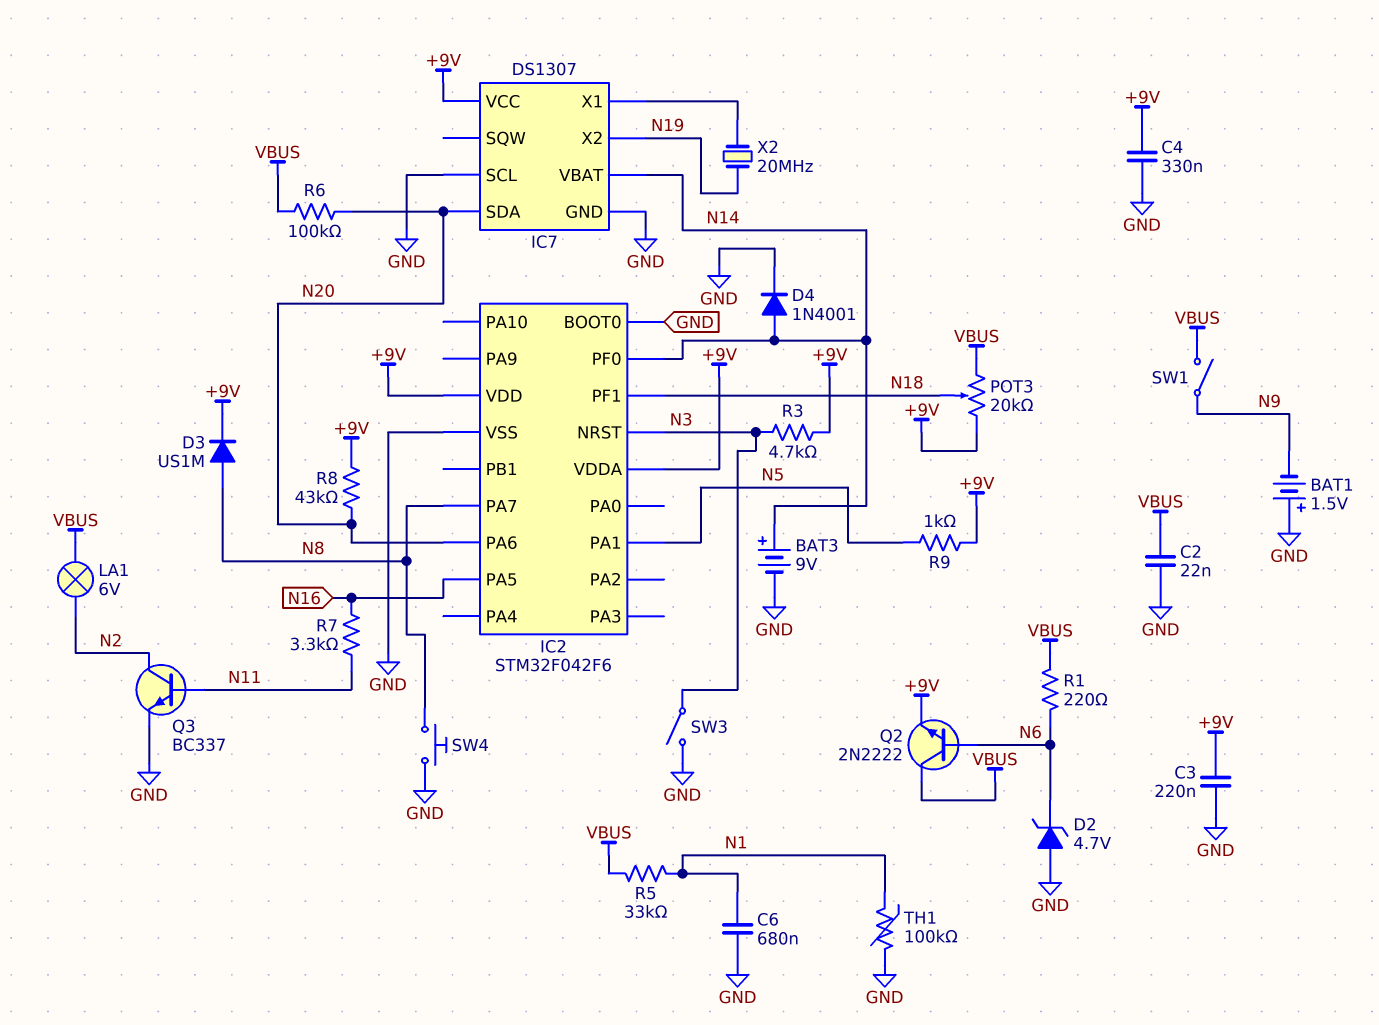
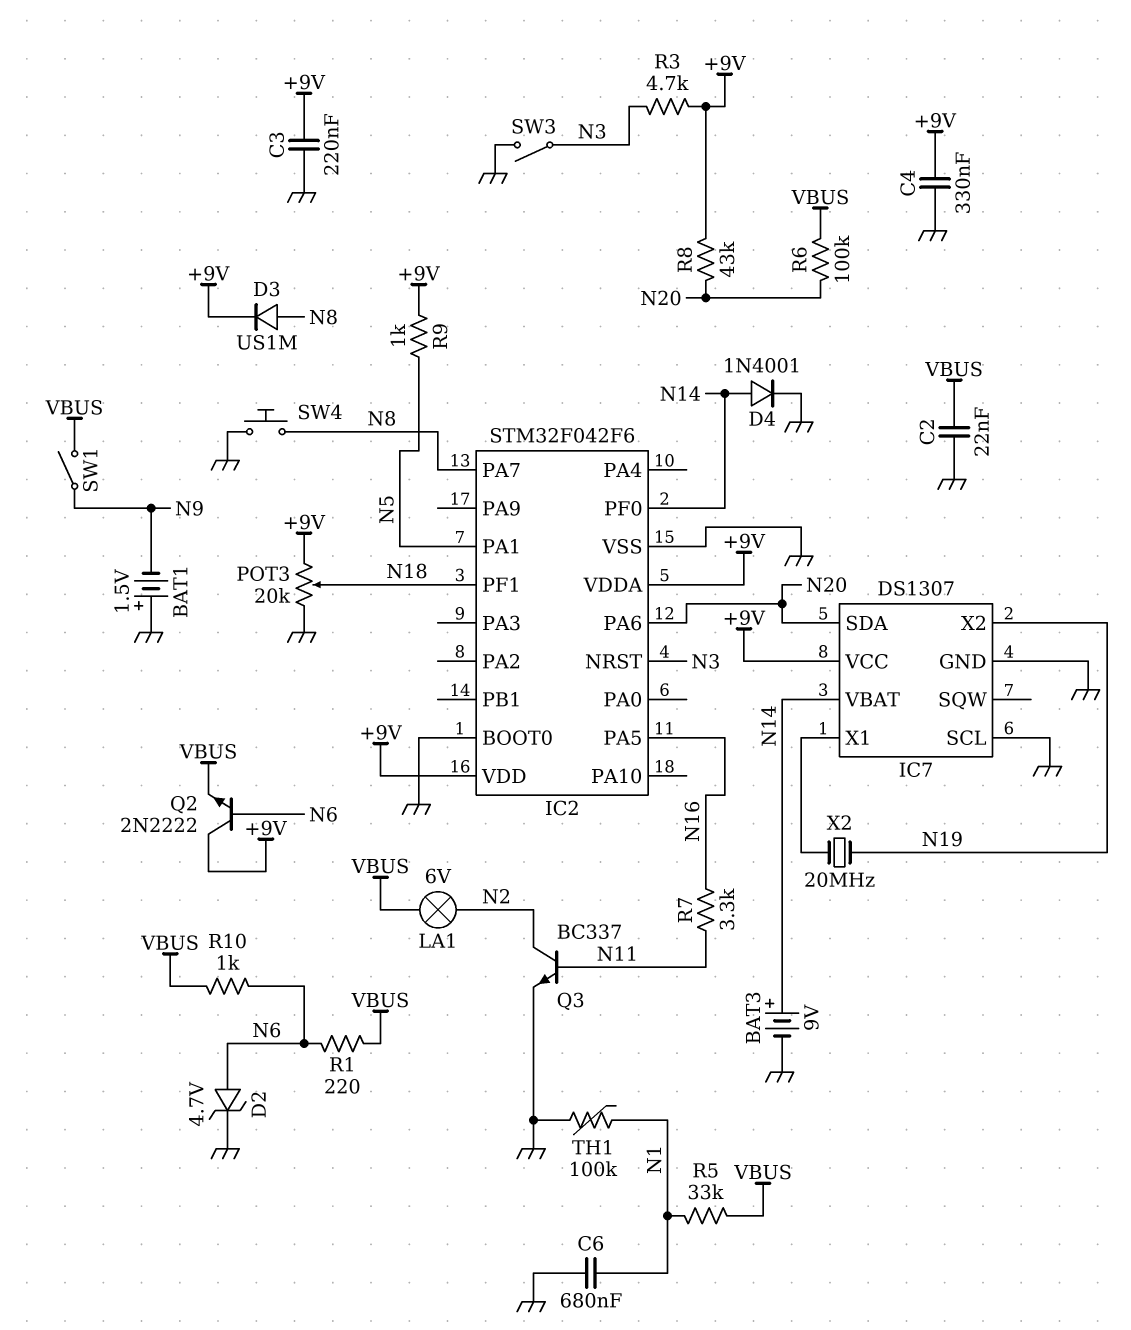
D2: zener 4.7V (A GND, K N6) -> zener 4.7V (A N6, K GND)
POT3: 20k (+9V, VBUS, wiper N18) -> 20k (+9V, GND, wiper N18)
Q2: NPN 2N2222 (B N6, C VBUS, E +9V) -> NPN 2N2222 (B N6, C +9V, E VBUS)
R10: none -> 1k (N6, VBUS)

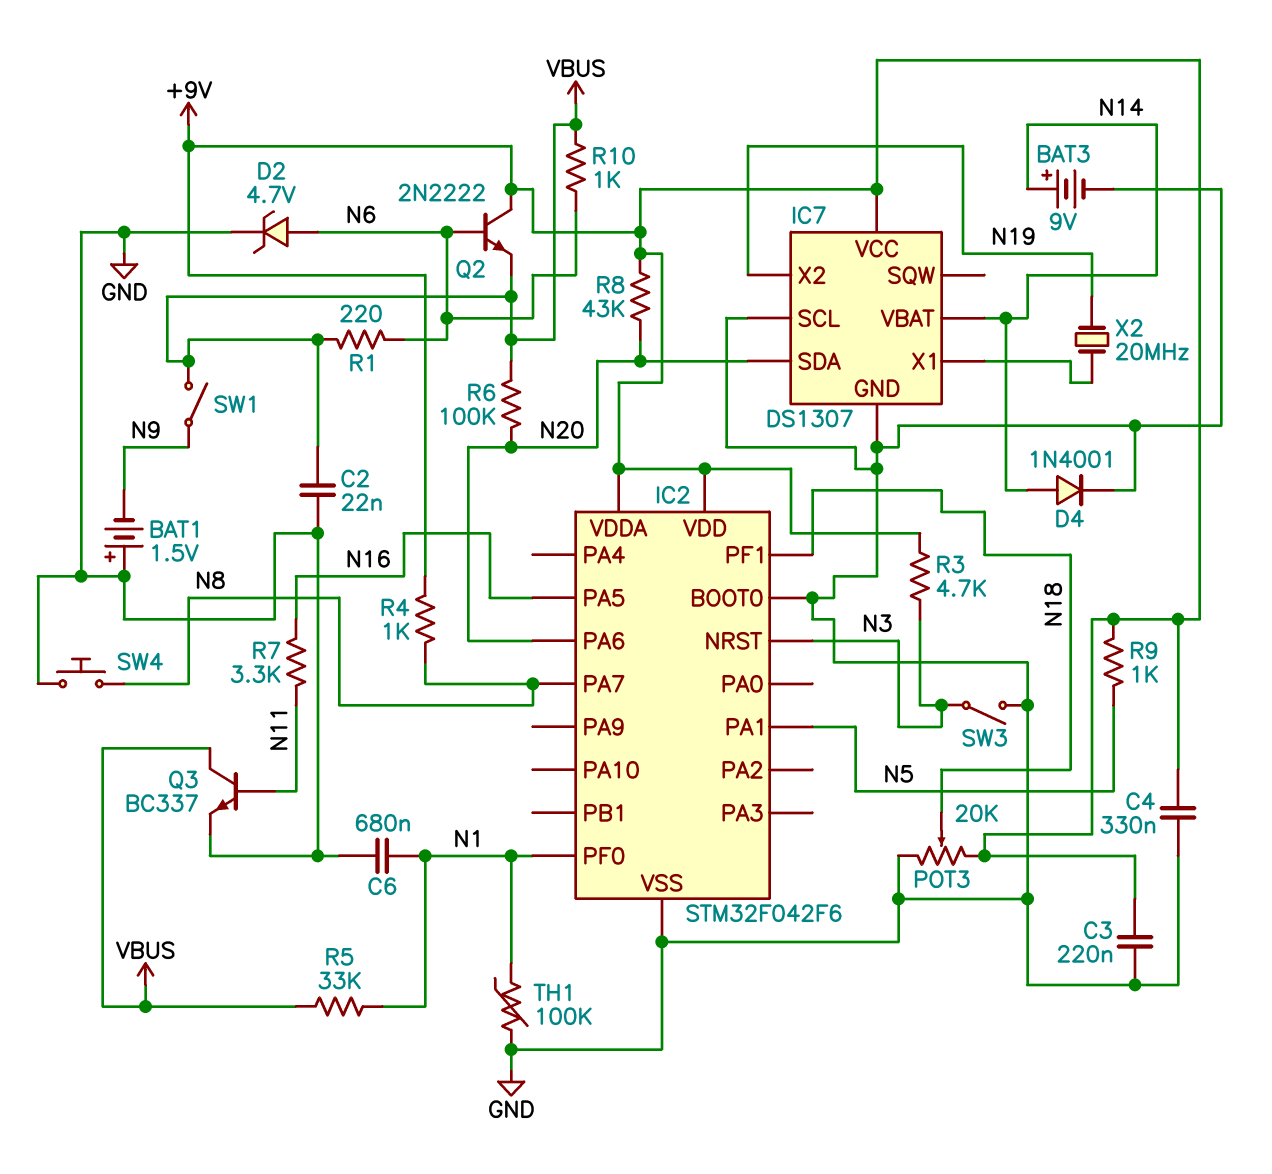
D3: diode US1M (A N8, K +9V) -> none
IC2 pin PF0: N14 -> N1
LA1: lamp 6V (N2, VBUS) -> none
Q3: NPN BC337 (B N11, C N2, E GND) -> NPN BC337 (B N11, C VBUS, E GND)
R4: none -> 1k (+9V, N8)

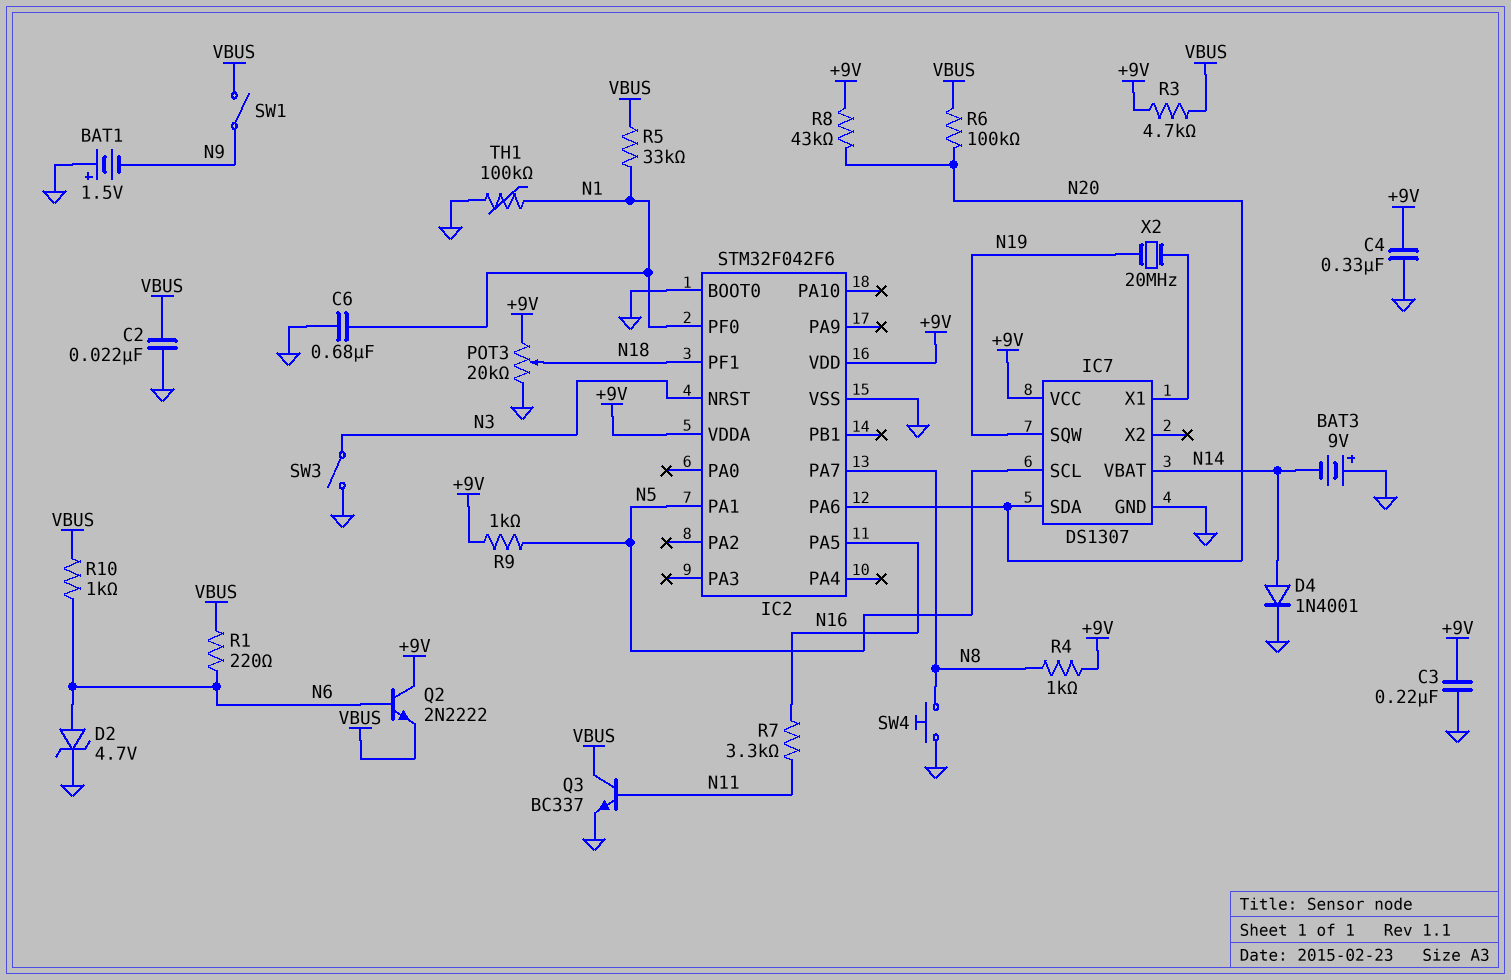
BAT3: 9V (plus N14, minus GND) -> 9V (plus GND, minus N14)
IC7 pin SCL: GND -> N5
IC7 pin SQW: none -> N19
IC7 pin X2: N19 -> none
R3: 4.7k (+9V, N3) -> 4.7k (+9V, VBUS)

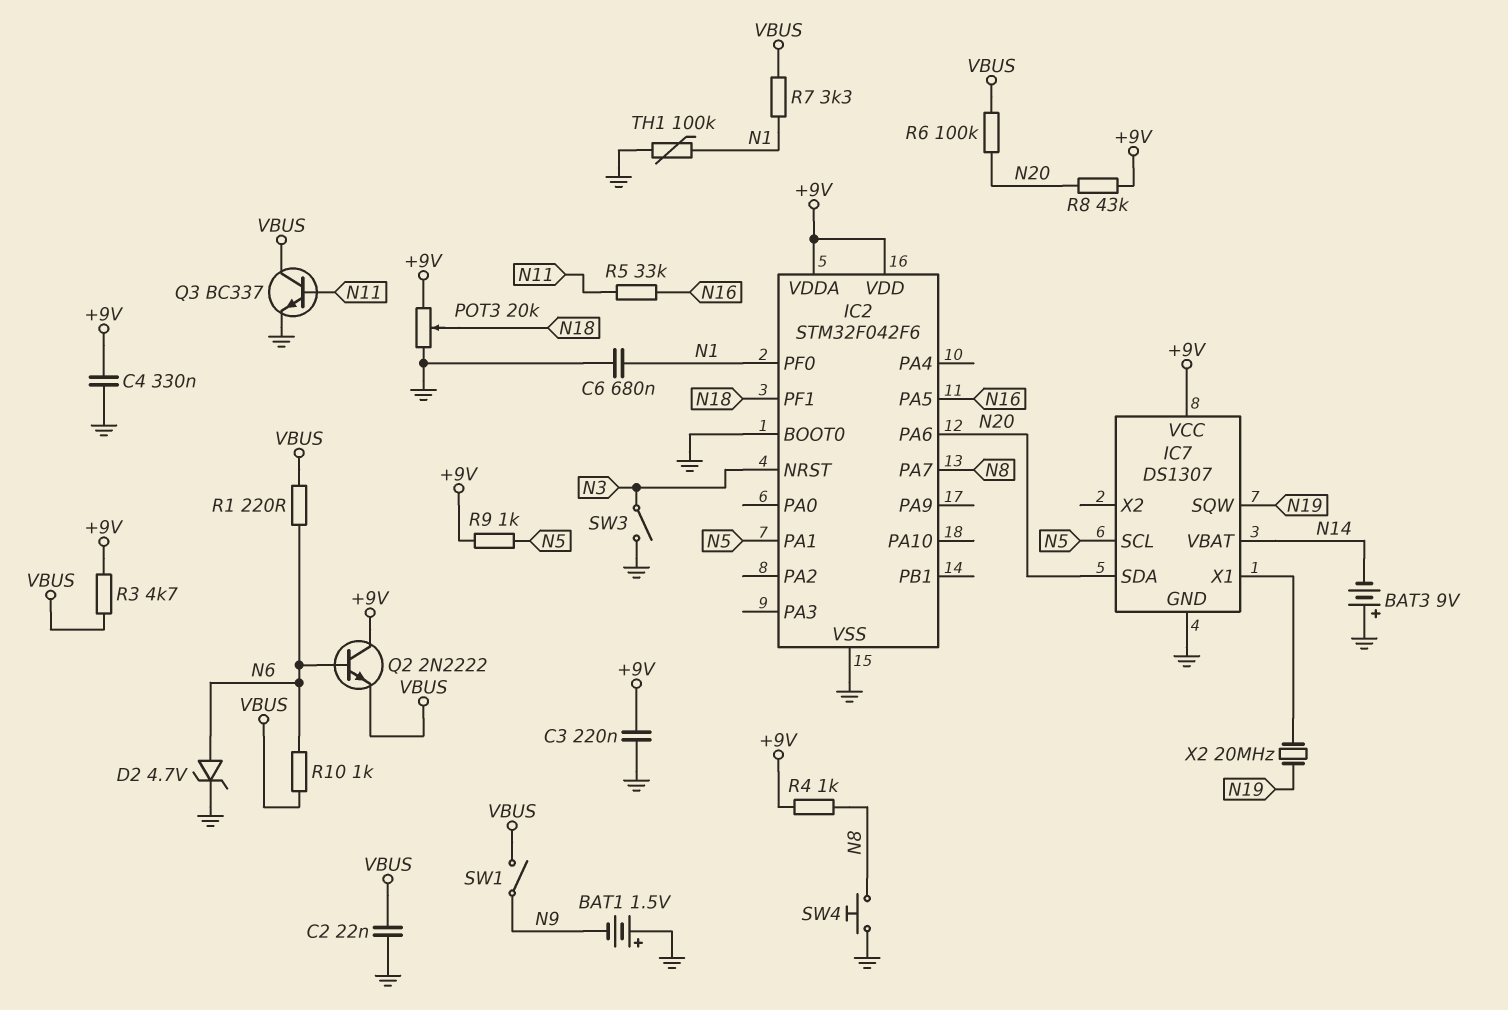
D4: diode 1N4001 (A N14, K GND) -> none
R5: 33k (N1, VBUS) -> 33k (N11, N16)
R7: 3.3k (N11, N16) -> 3.3k (N1, VBUS)

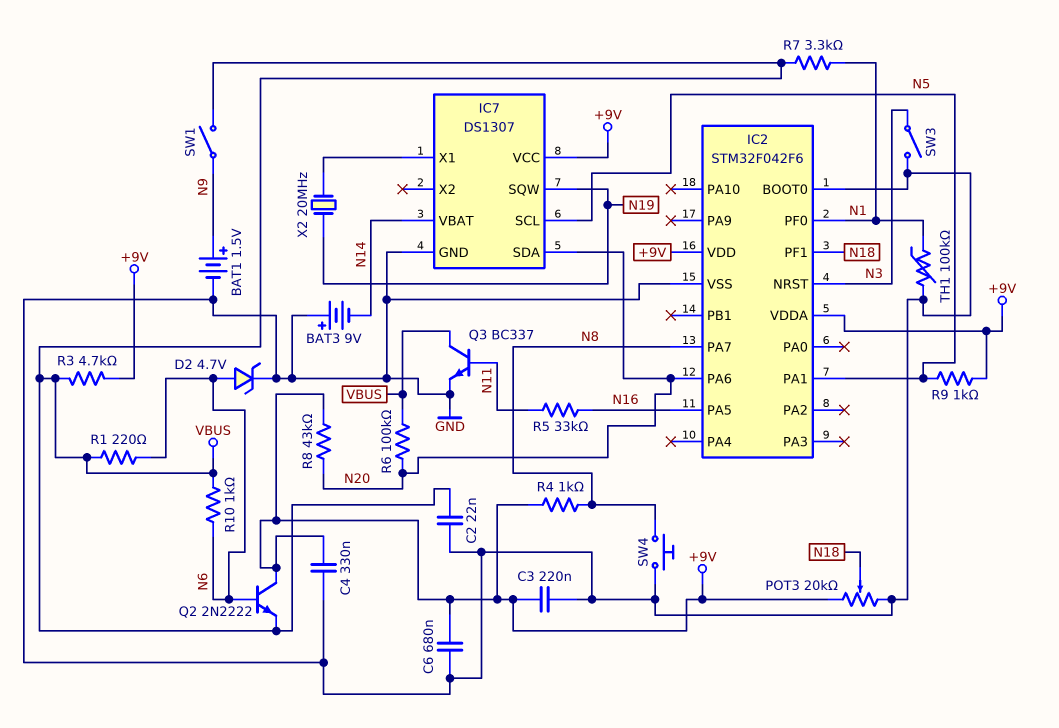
BAT1: 1.5V (plus GND, minus N9) -> 1.5V (plus N9, minus GND)
C6: 680nF (GND, N1) -> 680nF (+9V, GND)

